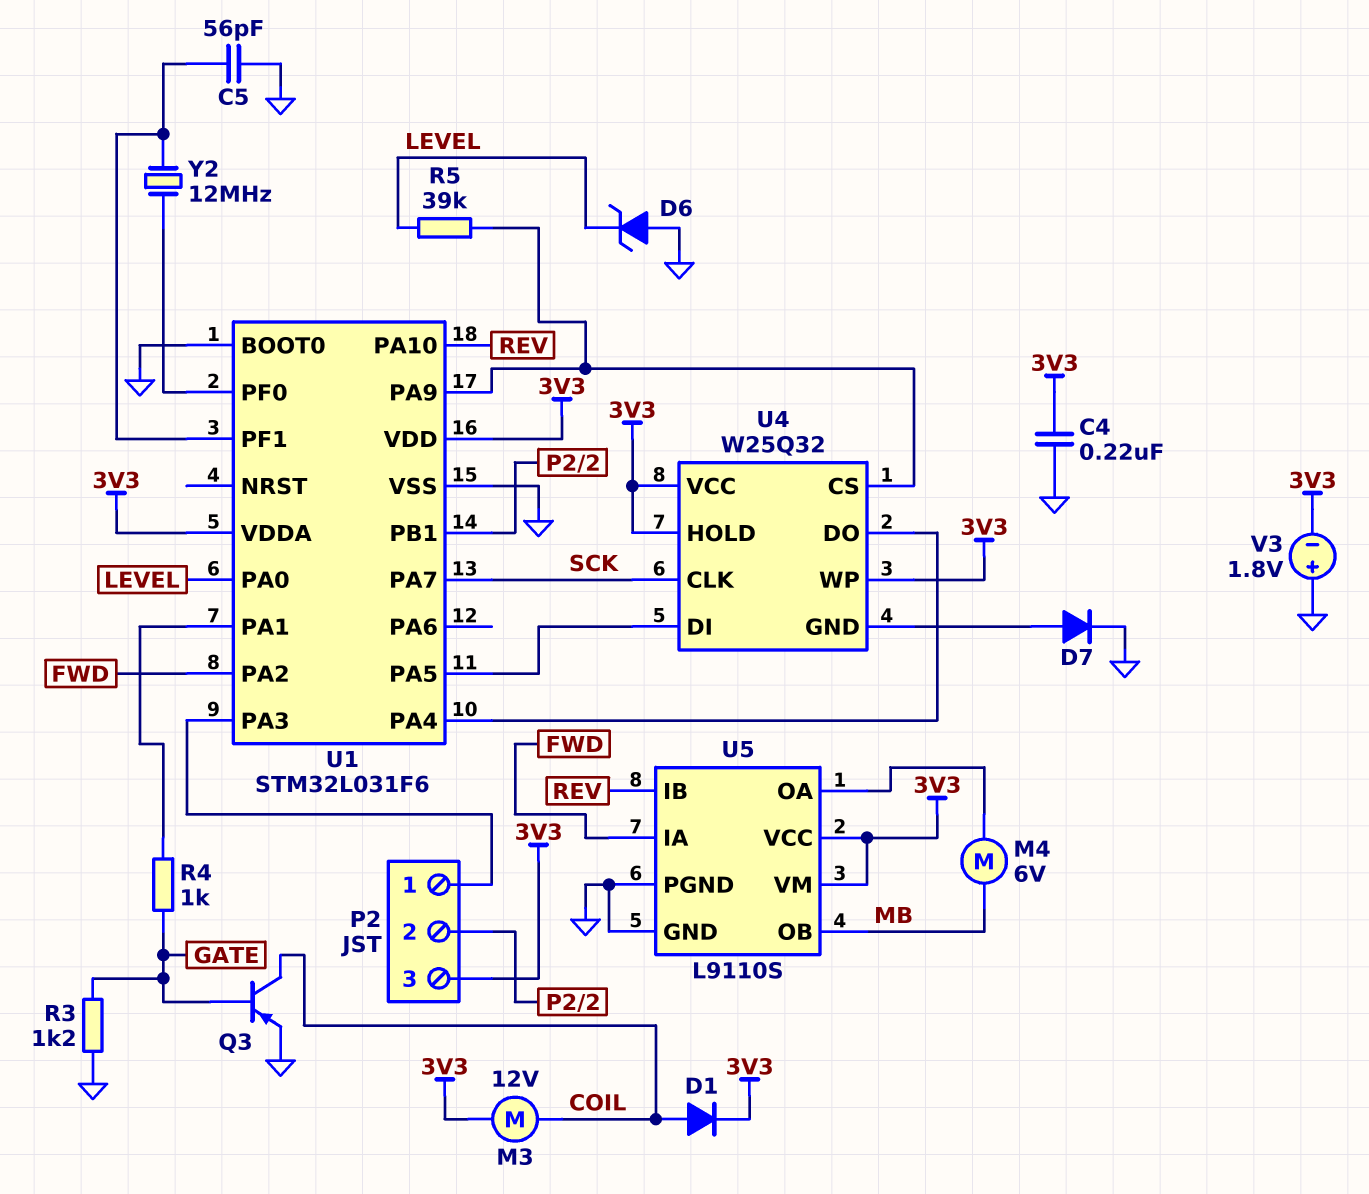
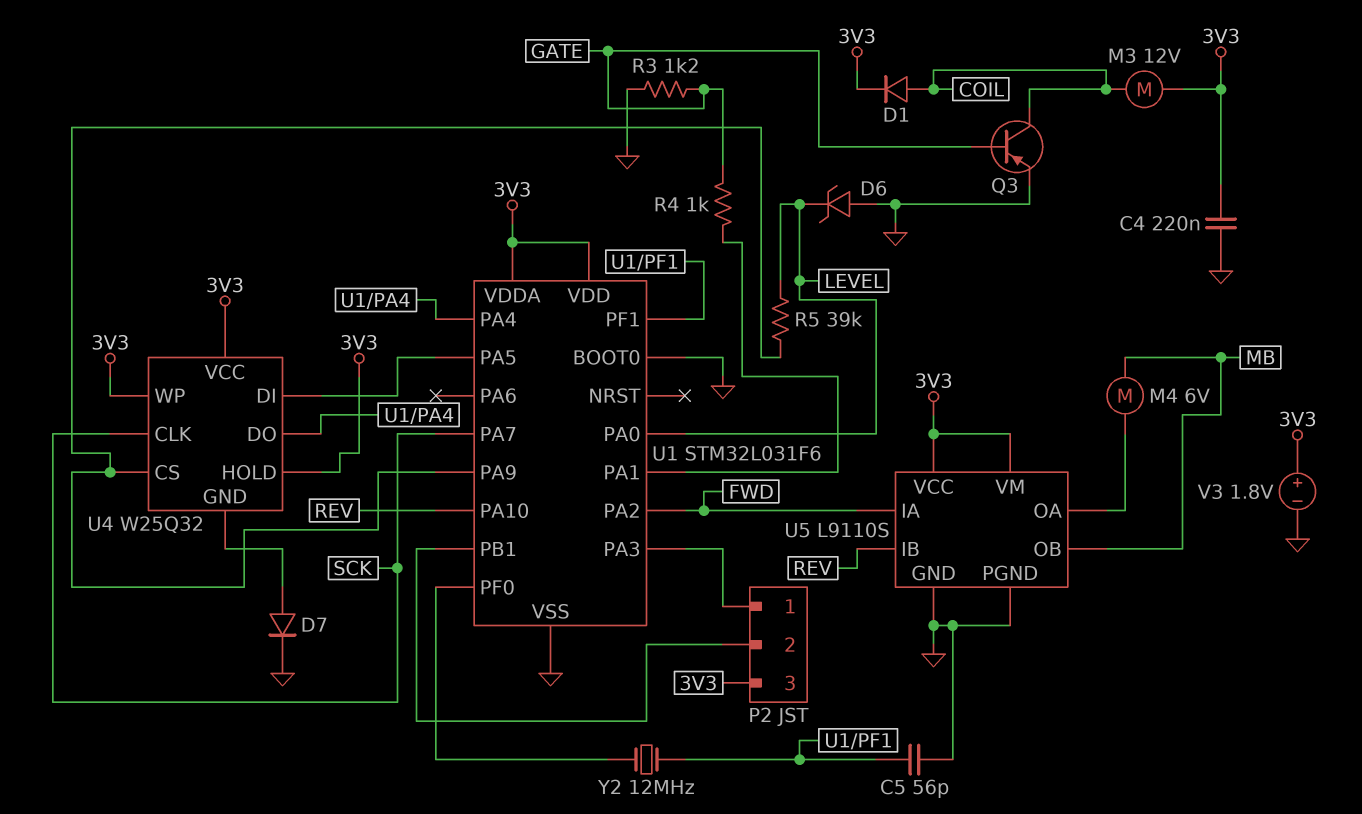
V3: 1.8V (plus GND, minus 3V3) -> 1.8V (plus 3V3, minus GND)

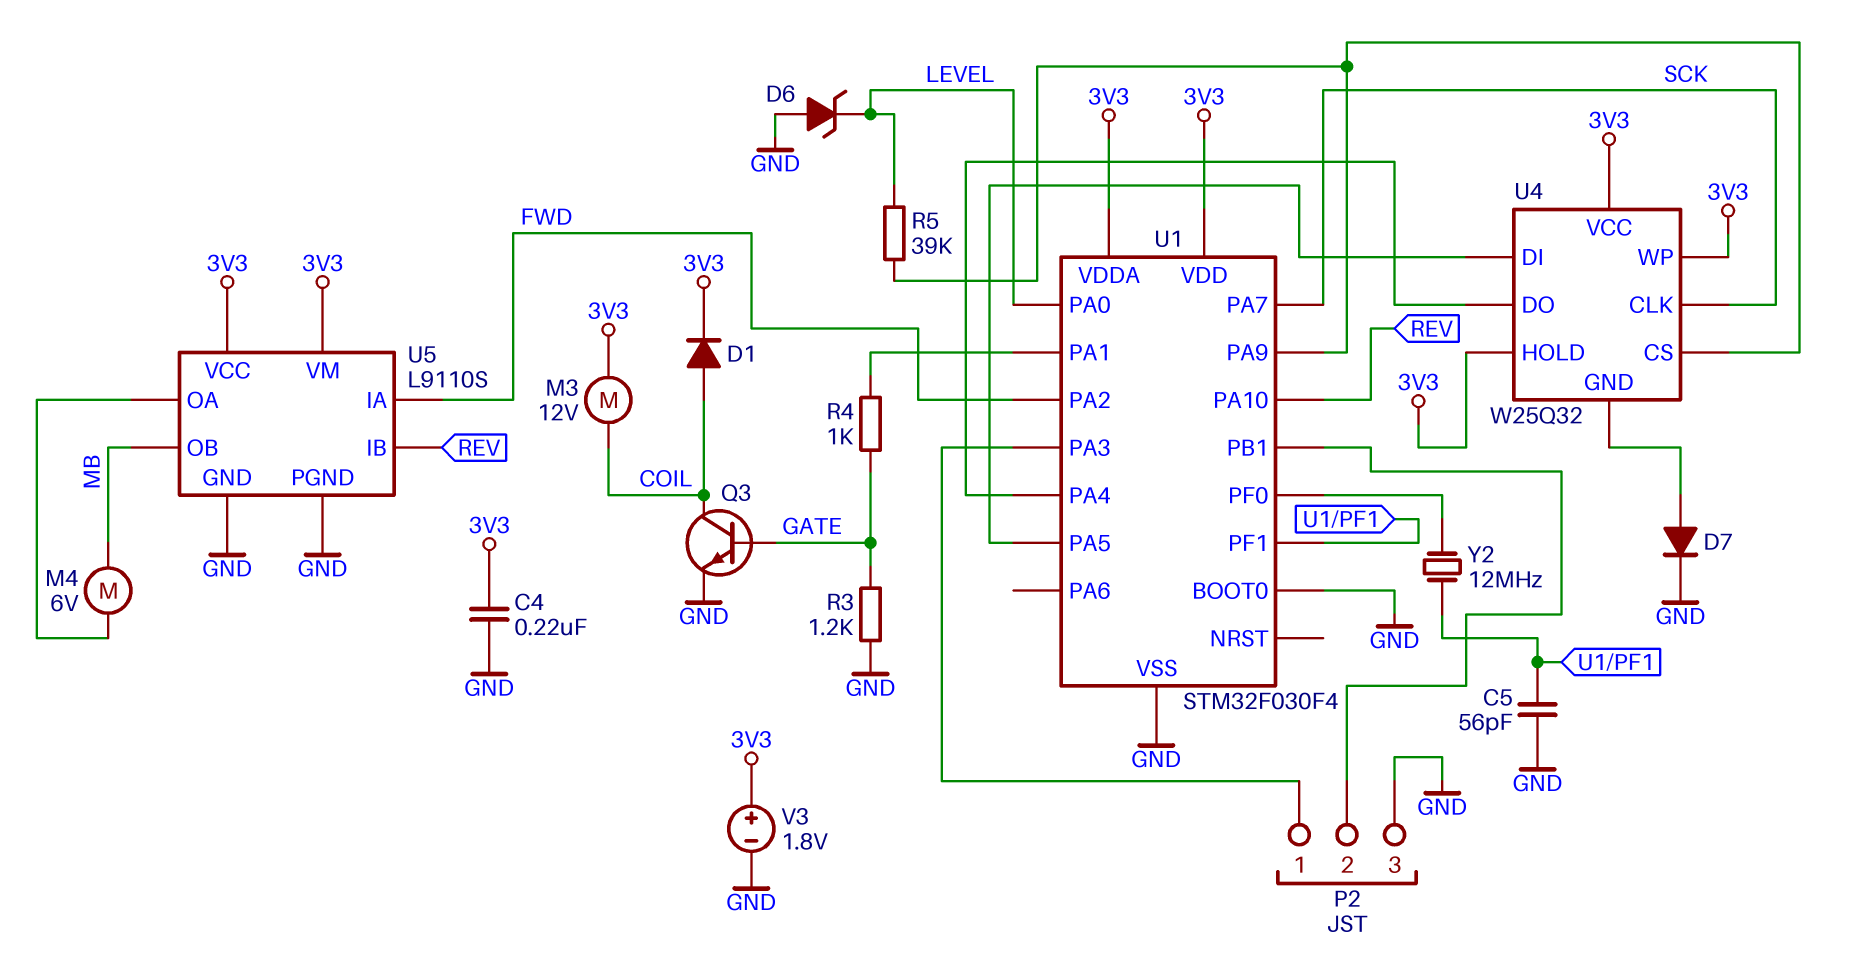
P2 pin 3: 3V3 -> GND
Q3: PNP (B GATE, C COIL, E GND) -> NPN (B GATE, C COIL, E GND)
U1: STM32L031F6 -> STM32F030F4

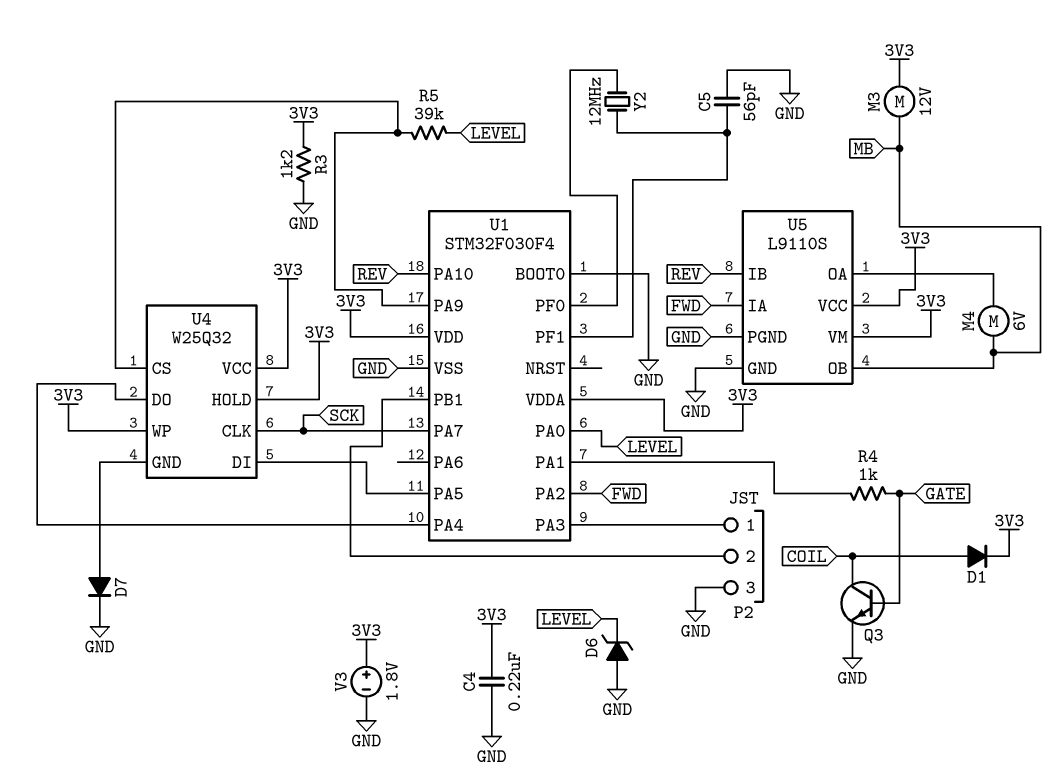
M3: motor 12V (3V3, COIL) -> motor 12V (3V3, MB)
R3: 1.2k (GATE, GND) -> 1.2k (3V3, GND)

